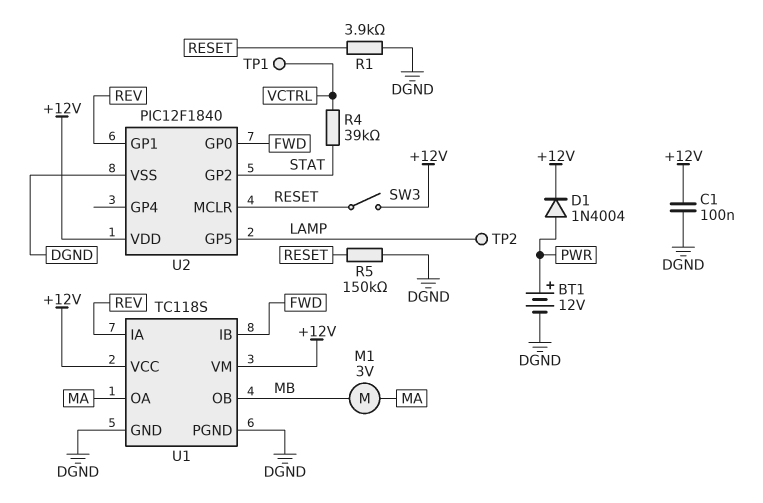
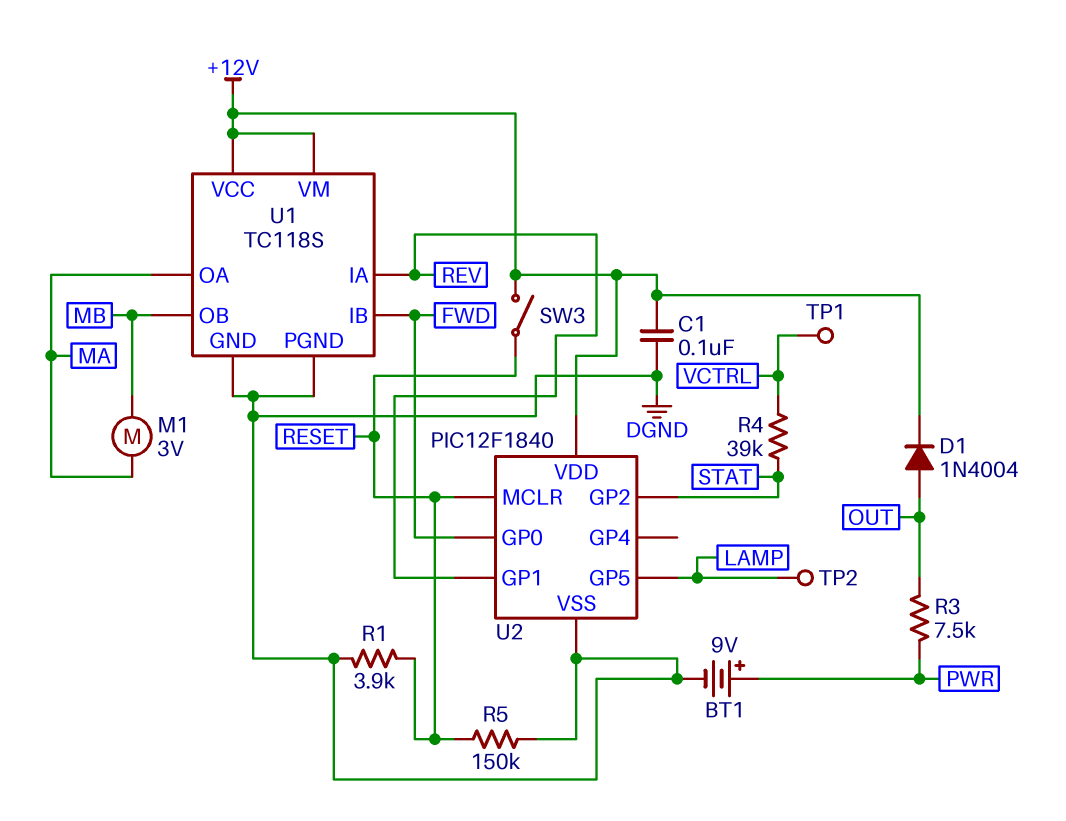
BT1: 12V (plus PWR, minus DGND) -> 9V (plus PWR, minus DGND)
D1: diode 1N4004 (A PWR, K +12V) -> diode 1N4004 (A OUT, K +12V)
R3: none -> 7.5k (OUT, PWR)

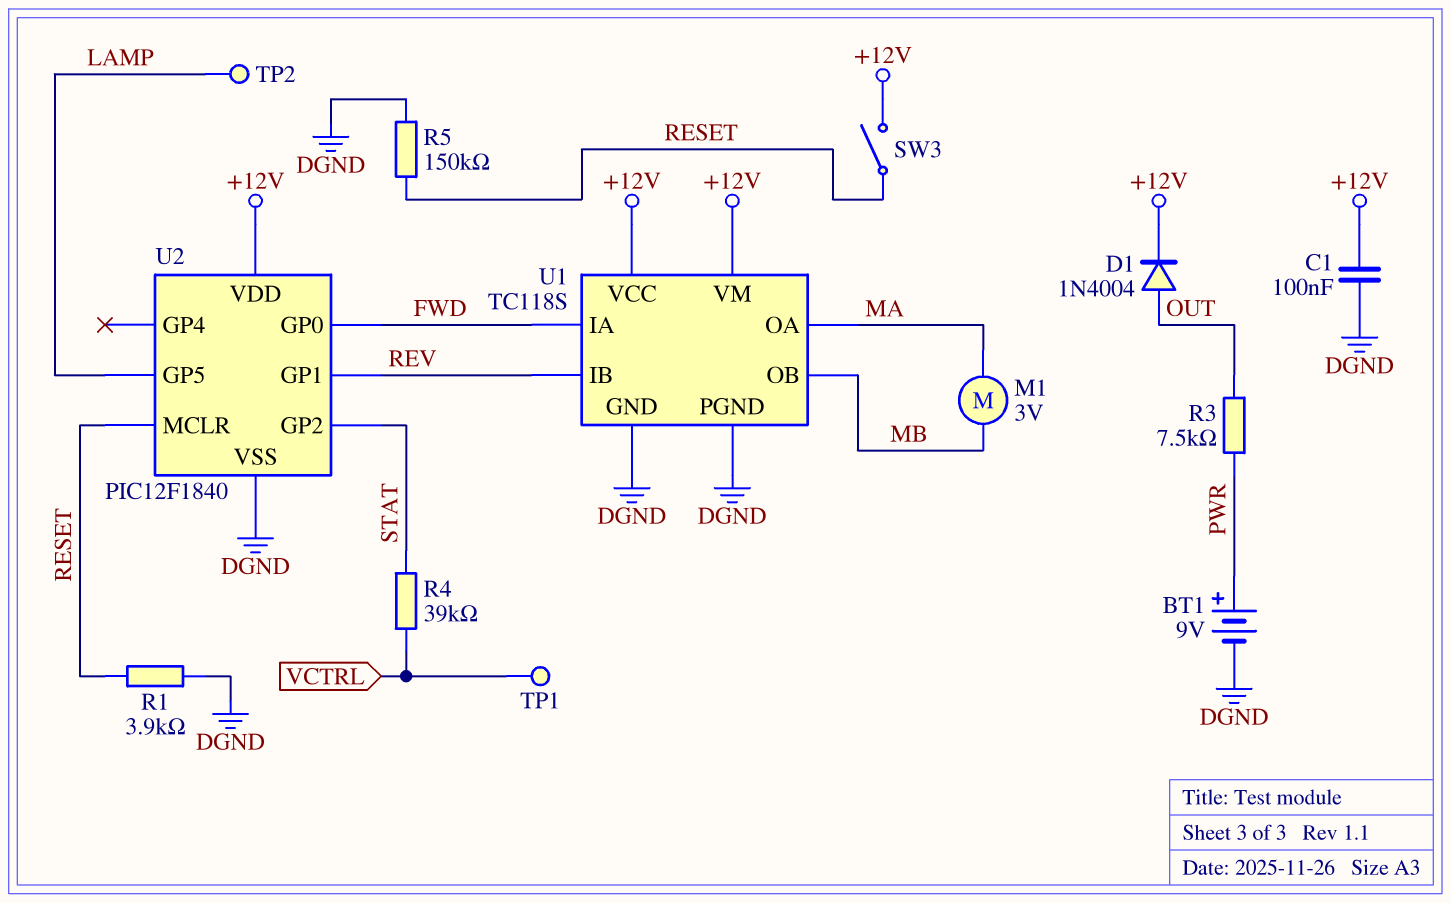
U1 pin IA: REV -> FWD
U1 pin IB: FWD -> REV

